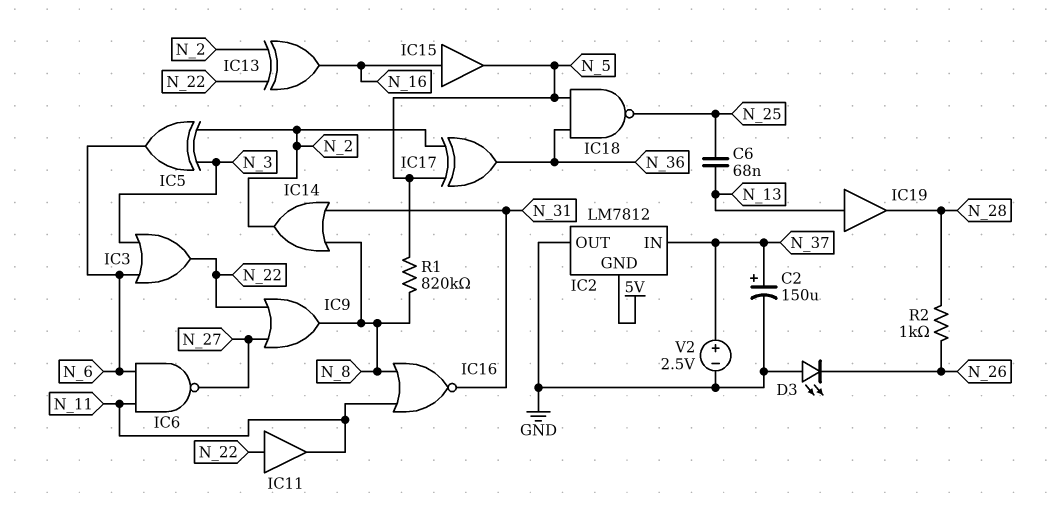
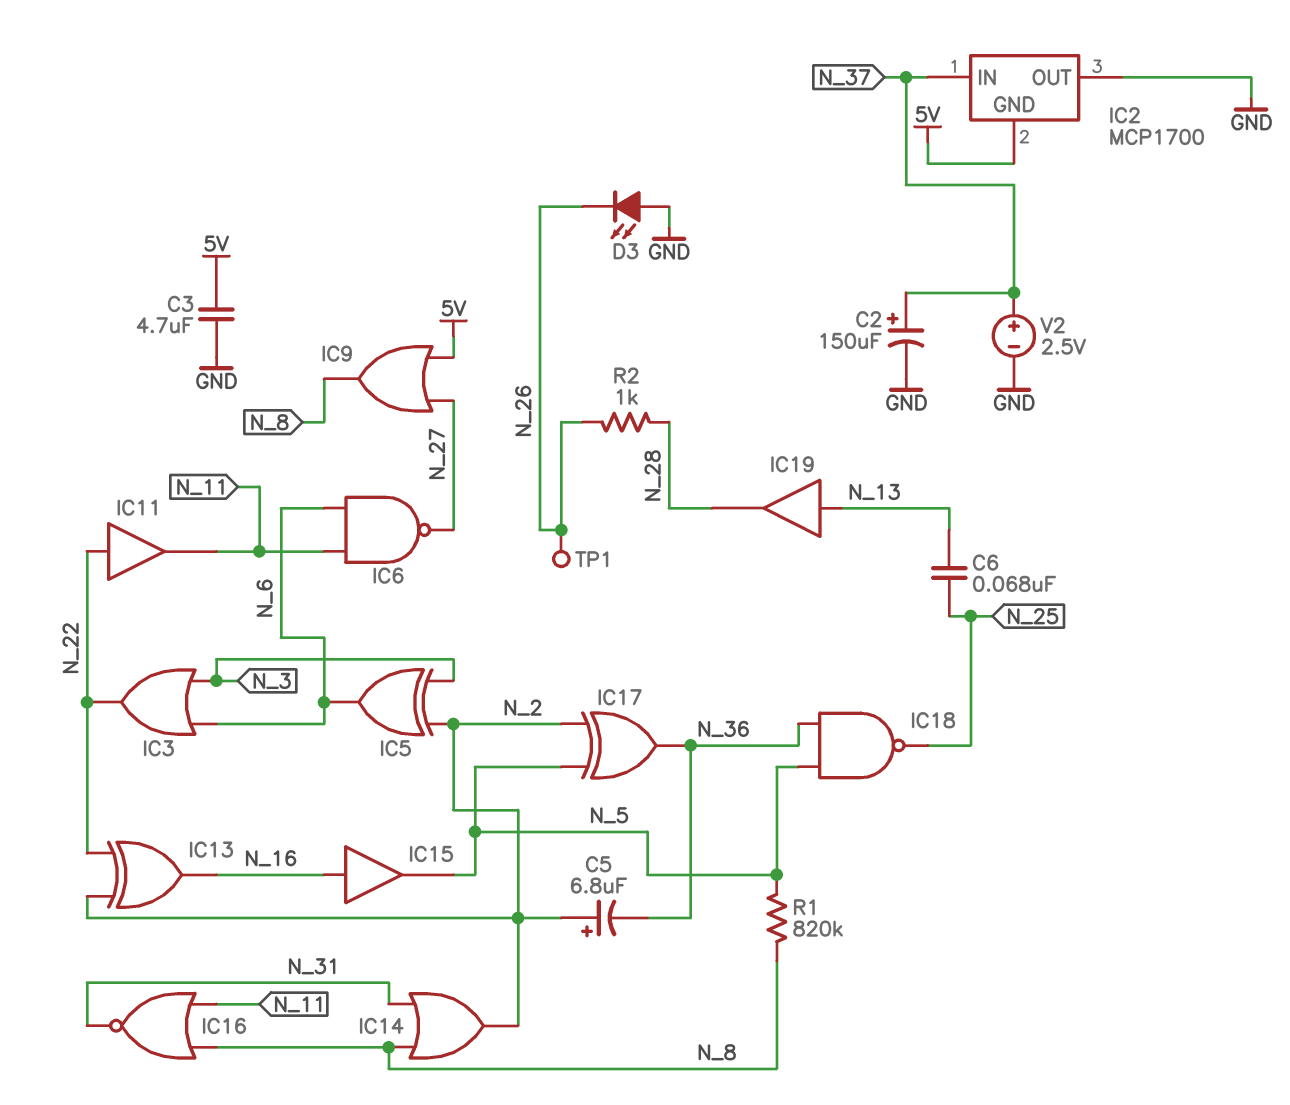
C3: none -> 4.7uF (5V, GND)
C5: none -> 6.8uF (plus N_2, minus N_36)
IC2: LM7812 -> MCP1700
IC9: OR (in N_22, in N_27, out N_8) -> OR (in 5V, in N_27, out N_8)
TP1: none -> test point (N_26)

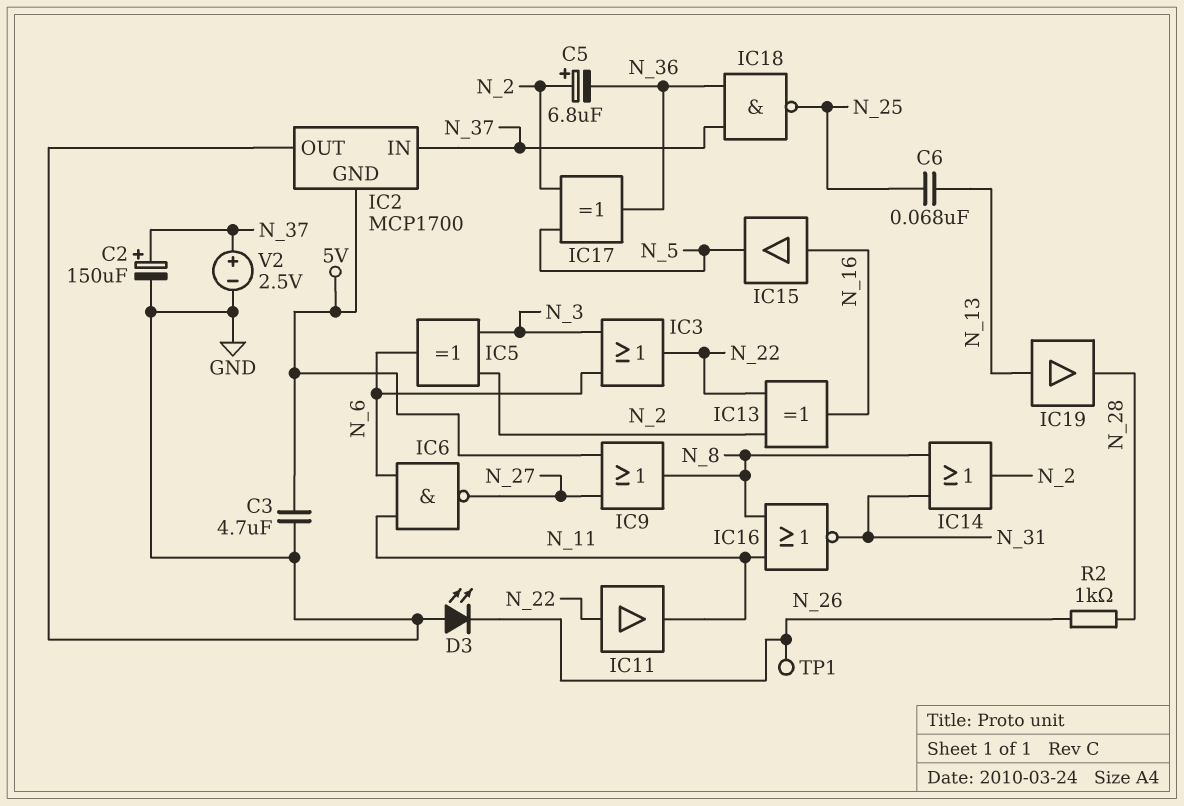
IC18: NAND (in N_5, in N_36, out N_25) -> NAND (in N_36, in N_37, out N_25)
R1: 820k (N_5, N_8) -> none

